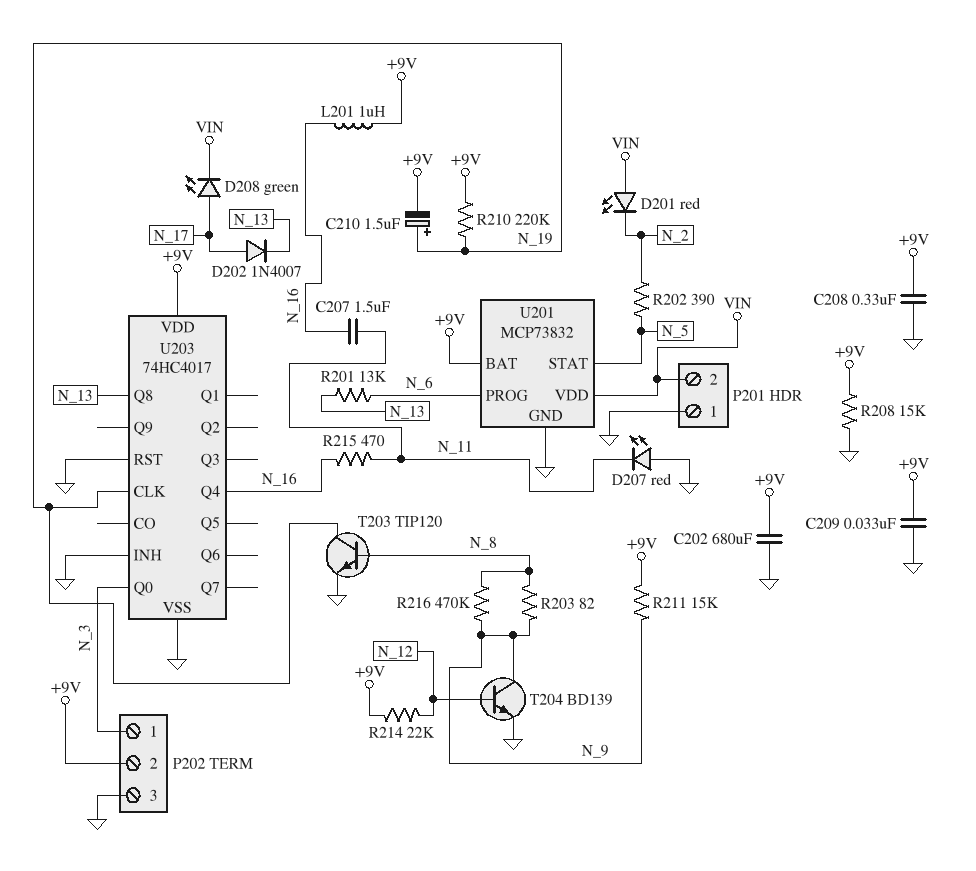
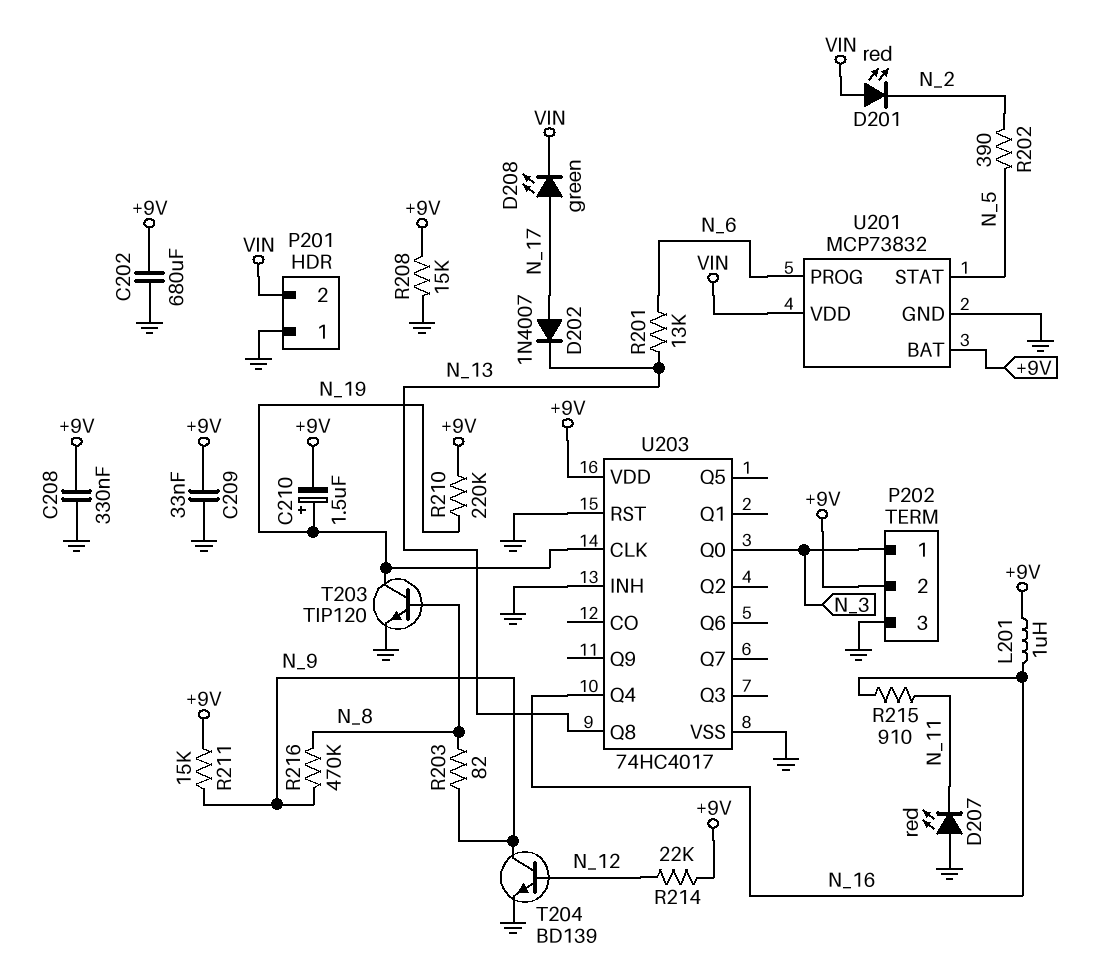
C207: 1.5uF (N_11, N_16) -> none
R215: 470 (N_11, N_16) -> 910 (N_11, N_16)

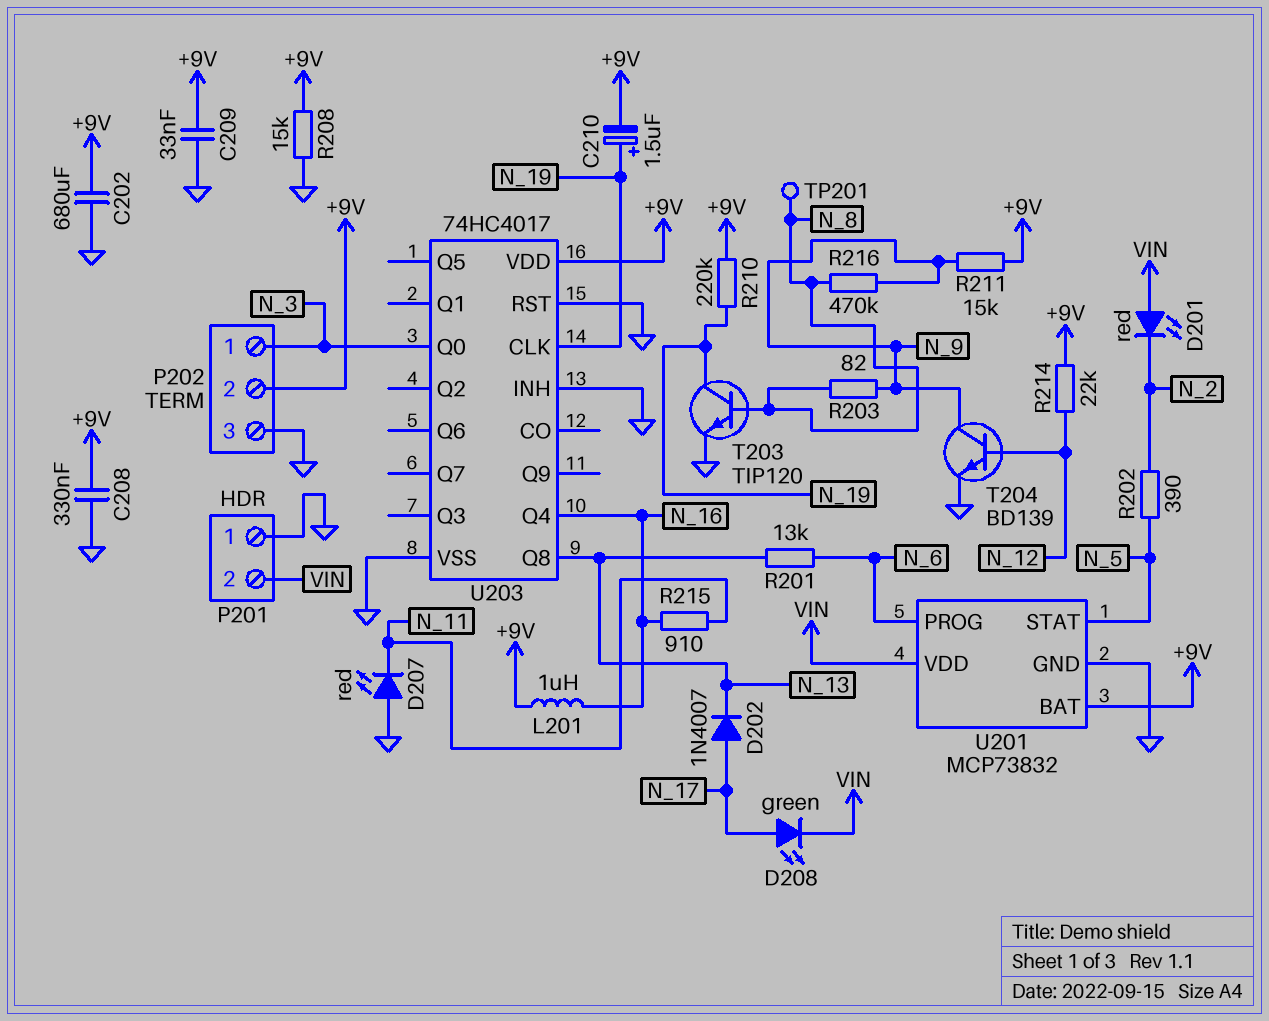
TP201: none -> test point (N_8)

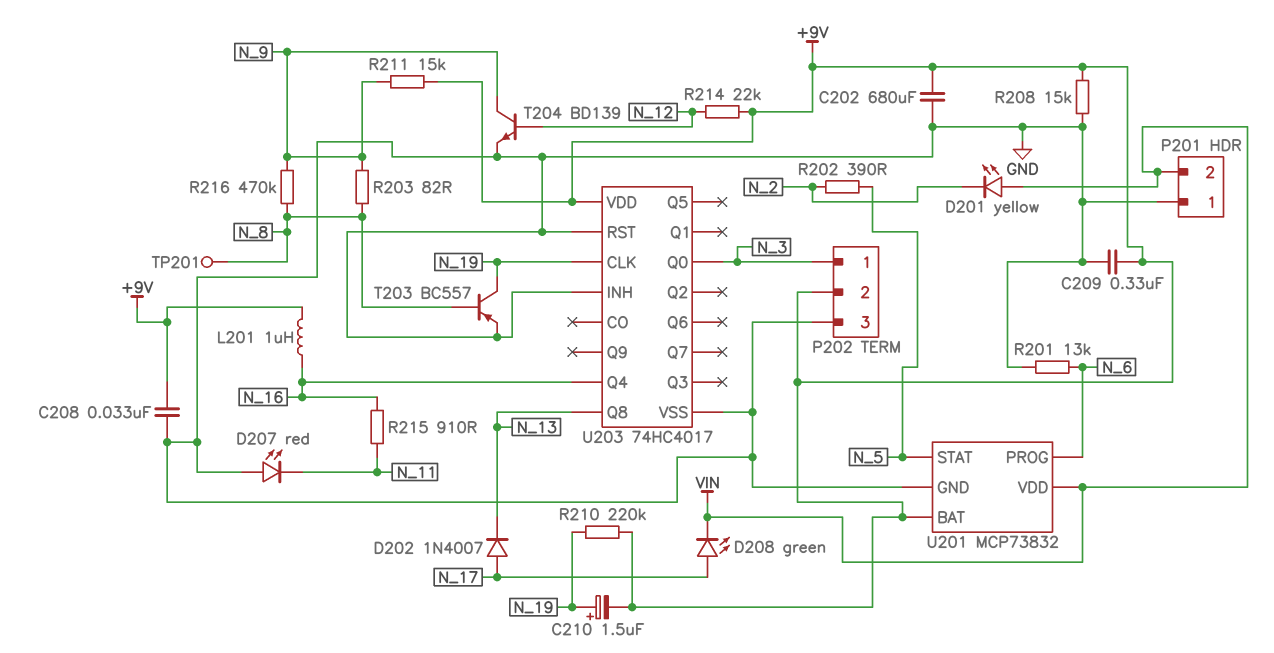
C208: 330nF (+9V, GND) -> 33nF (+9V, GND)
C209: 33nF (+9V, GND) -> 330nF (+9V, GND)
D201: LED red (A VIN, K N_2) -> LED yellow (A VIN, K N_2)
R201: 13k (N_6, N_13) -> 13k (GND, N_6)
T203: NPN TIP120 (B N_8, C N_19, E GND) -> PNP BC557 (B N_8, C N_19, E GND)

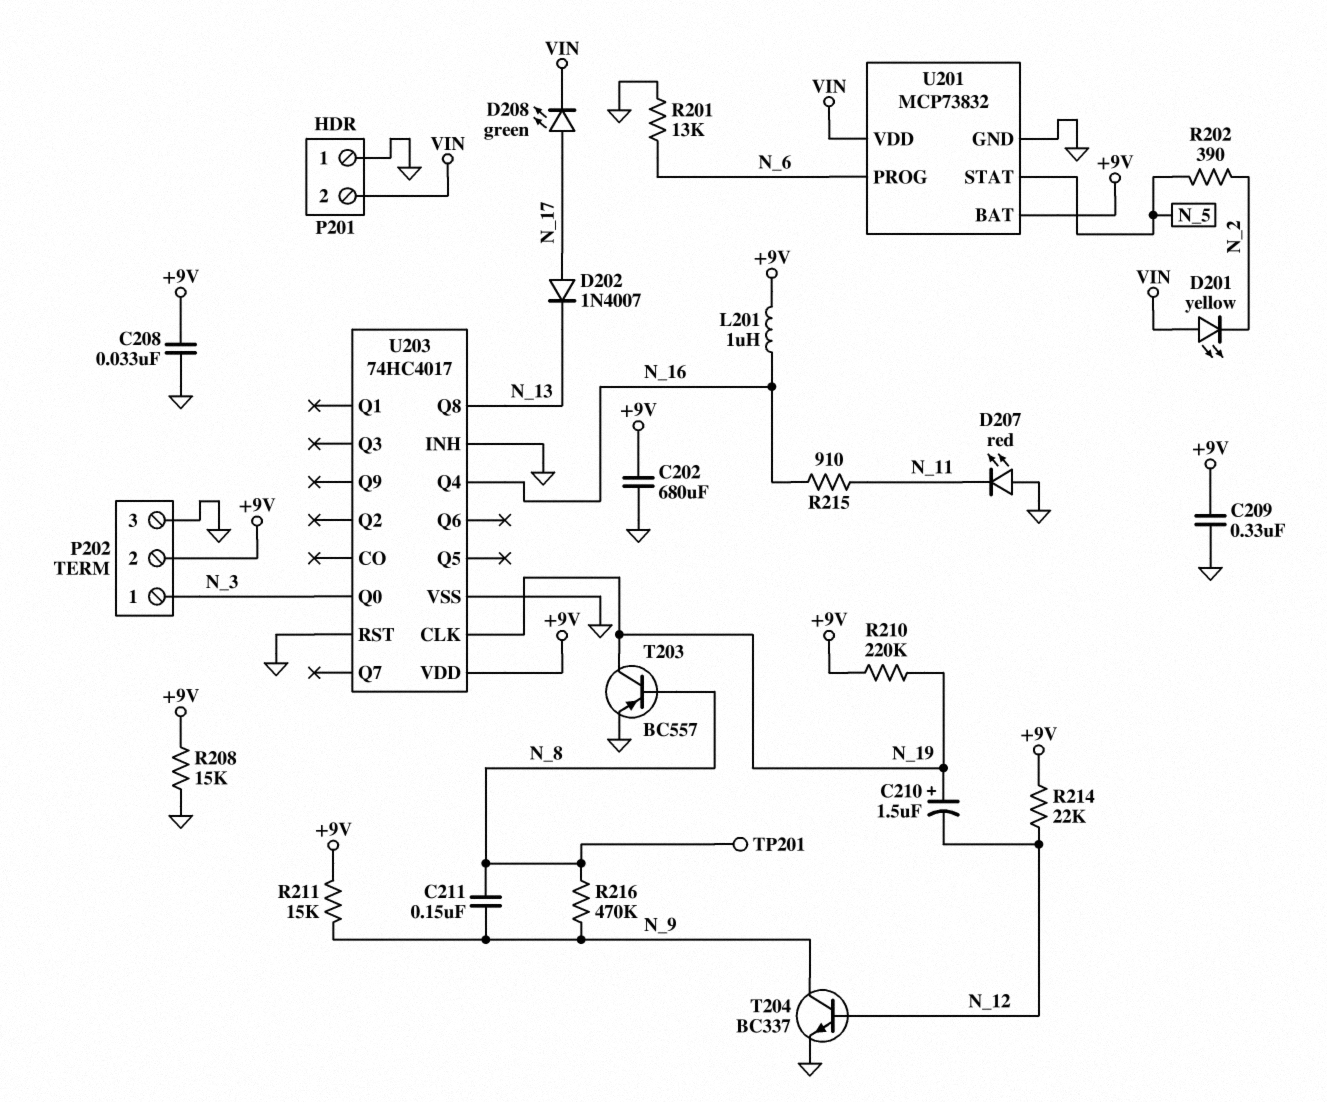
C210: 1.5uF (plus N_19, minus +9V) -> 1.5uF (plus N_19, minus N_12)
C211: none -> 150nF (N_8, N_9)
R203: 82 (N_8, N_9) -> none
T204: NPN BD139 (B N_12, C N_9, E GND) -> NPN BC337 (B N_12, C N_9, E GND)

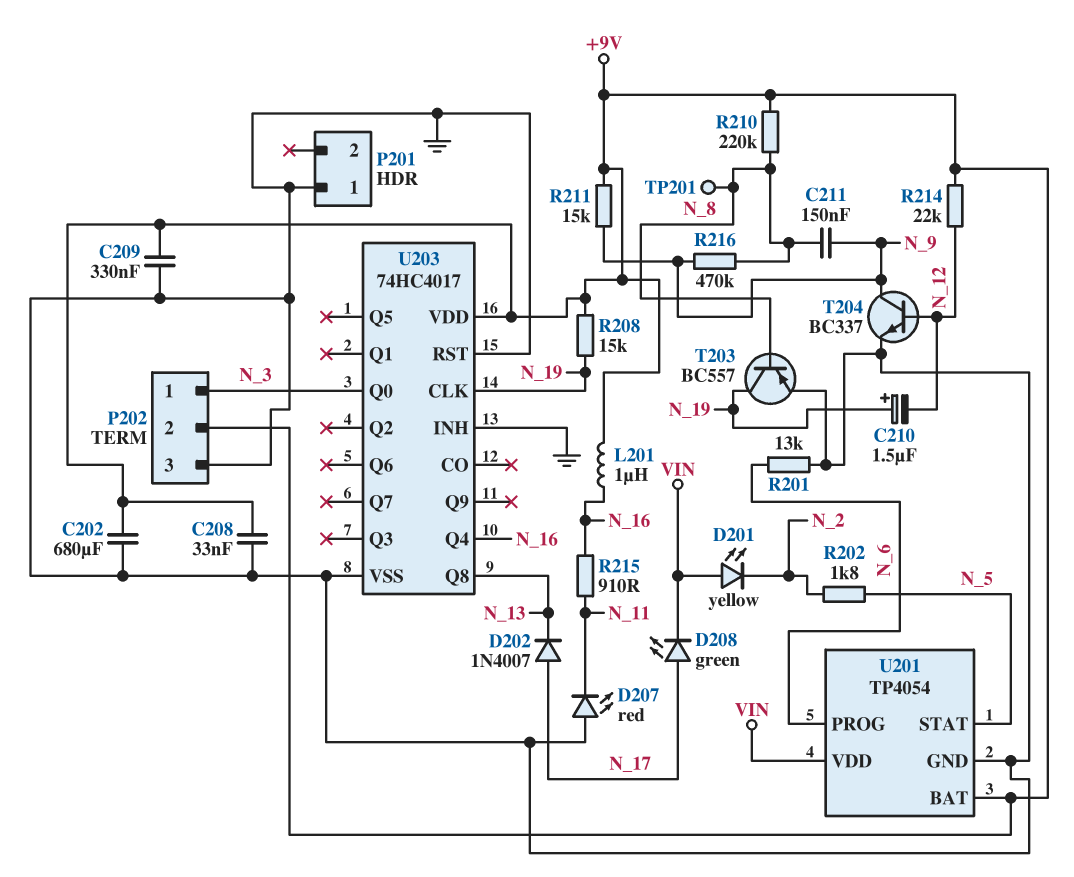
P201 pin 2: VIN -> none
R202: 390 (N_2, N_5) -> 1.8k (N_2, N_5)
R208: 15k (+9V, GND) -> 15k (+9V, N_19)
R210: 220k (+9V, N_19) -> 220k (+9V, N_8)
U201: MCP73832 -> TP4054

